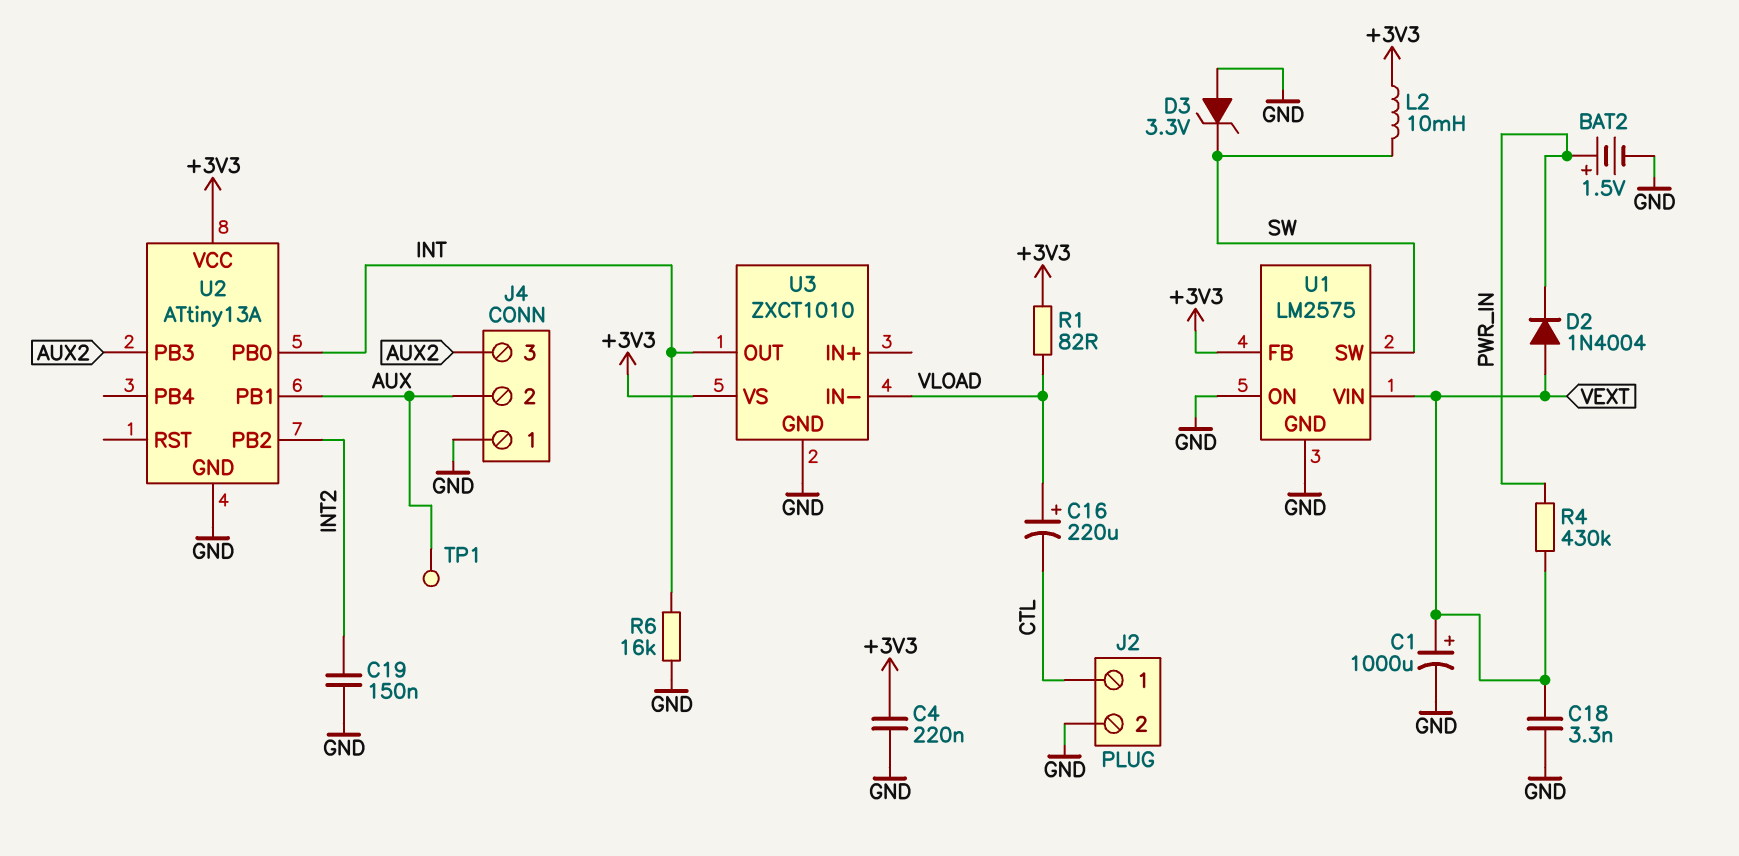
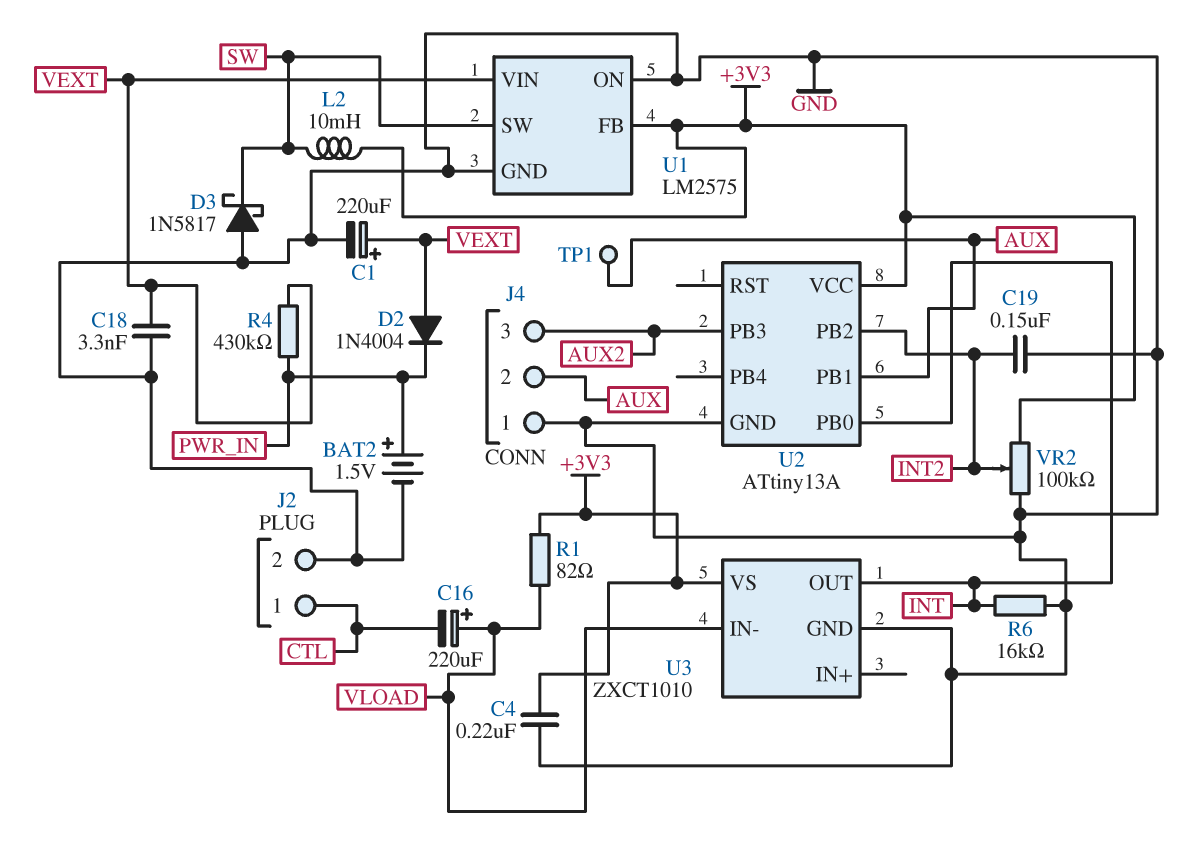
C1: 1000uF (plus VEXT, minus GND) -> 220uF (plus VEXT, minus GND)
D3: zener 3.3V (A GND, K SW) -> schottky 1N5817 (A GND, K SW)
VR2: none -> 100k (+3V3, GND, wiper INT2)

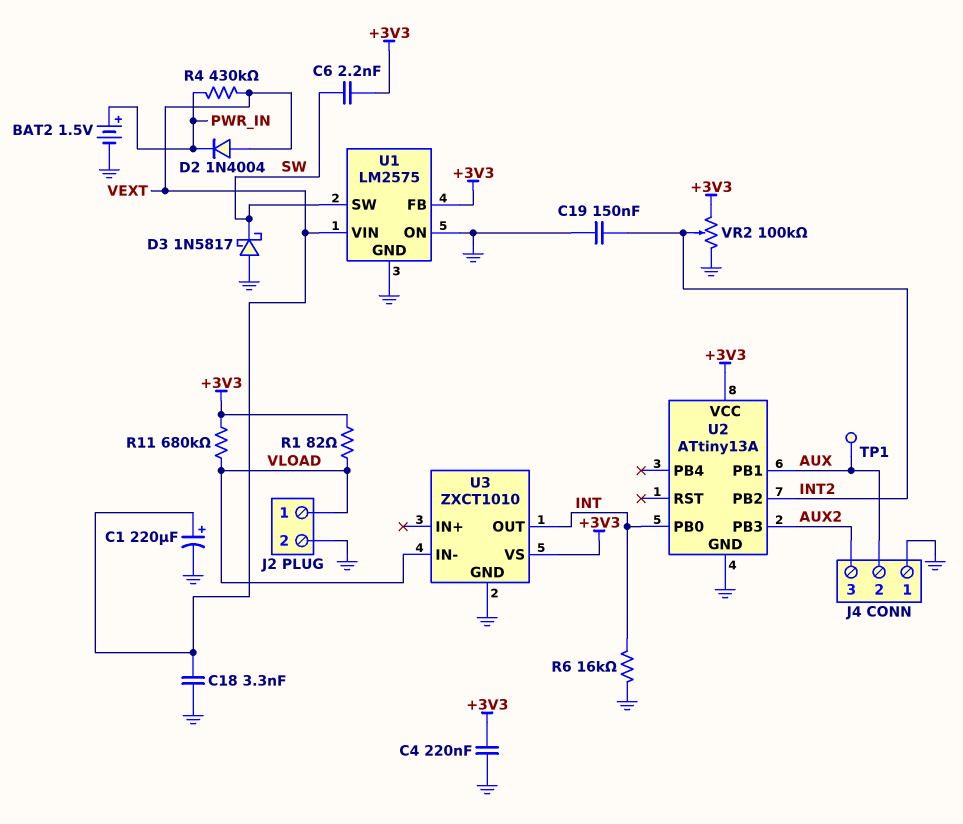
C6: none -> 2.2nF (+3V3, SW)
C16: 220uF (plus VLOAD, minus CTL) -> none
J2 pin 1: CTL -> VLOAD
L2: 10mH (+3V3, SW) -> none
R11: none -> 680k (+3V3, VLOAD)

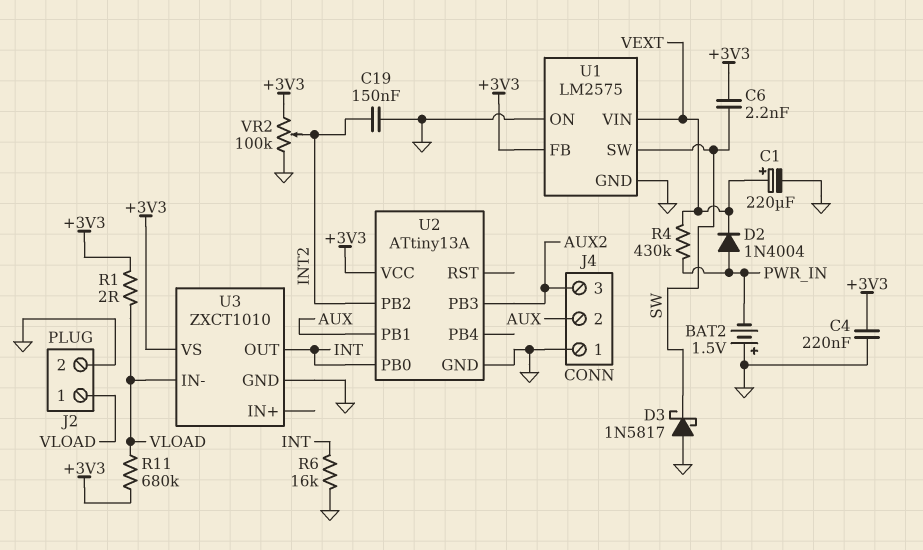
BAT2: 1.5V (plus PWR_IN, minus GND) -> 1.5V (plus GND, minus PWR_IN)
C18: 3.3nF (GND, VEXT) -> none
D2: diode 1N4004 (A VEXT, K PWR_IN) -> diode 1N4004 (A PWR_IN, K VEXT)
R1: 82 (+3V3, VLOAD) -> 2 (+3V3, VLOAD)
TP1: test point (AUX) -> none

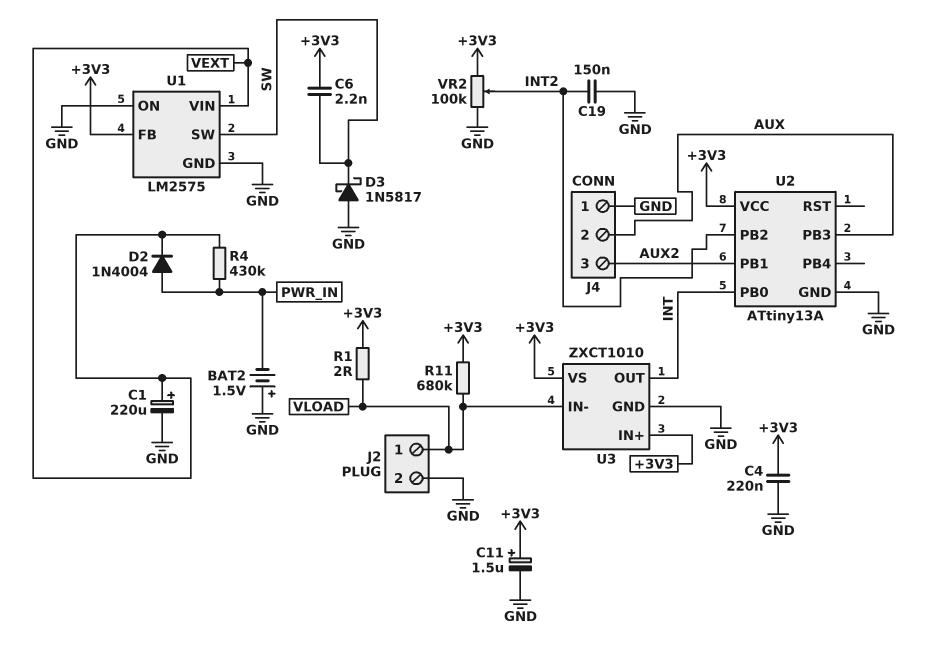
C11: none -> 1.5uF (plus +3V3, minus GND)
R6: 16k (GND, INT) -> none
U2 pin PB1: AUX -> AUX2
U2 pin PB3: AUX2 -> AUX
U3 pin IN+: none -> +3V3

